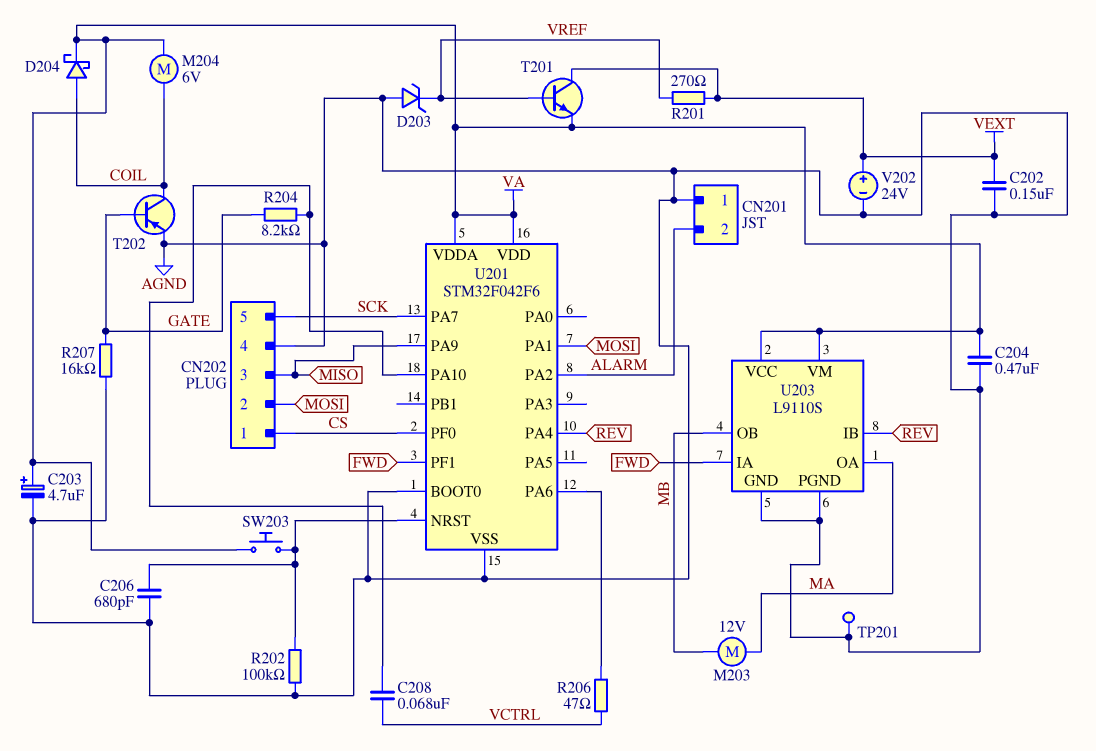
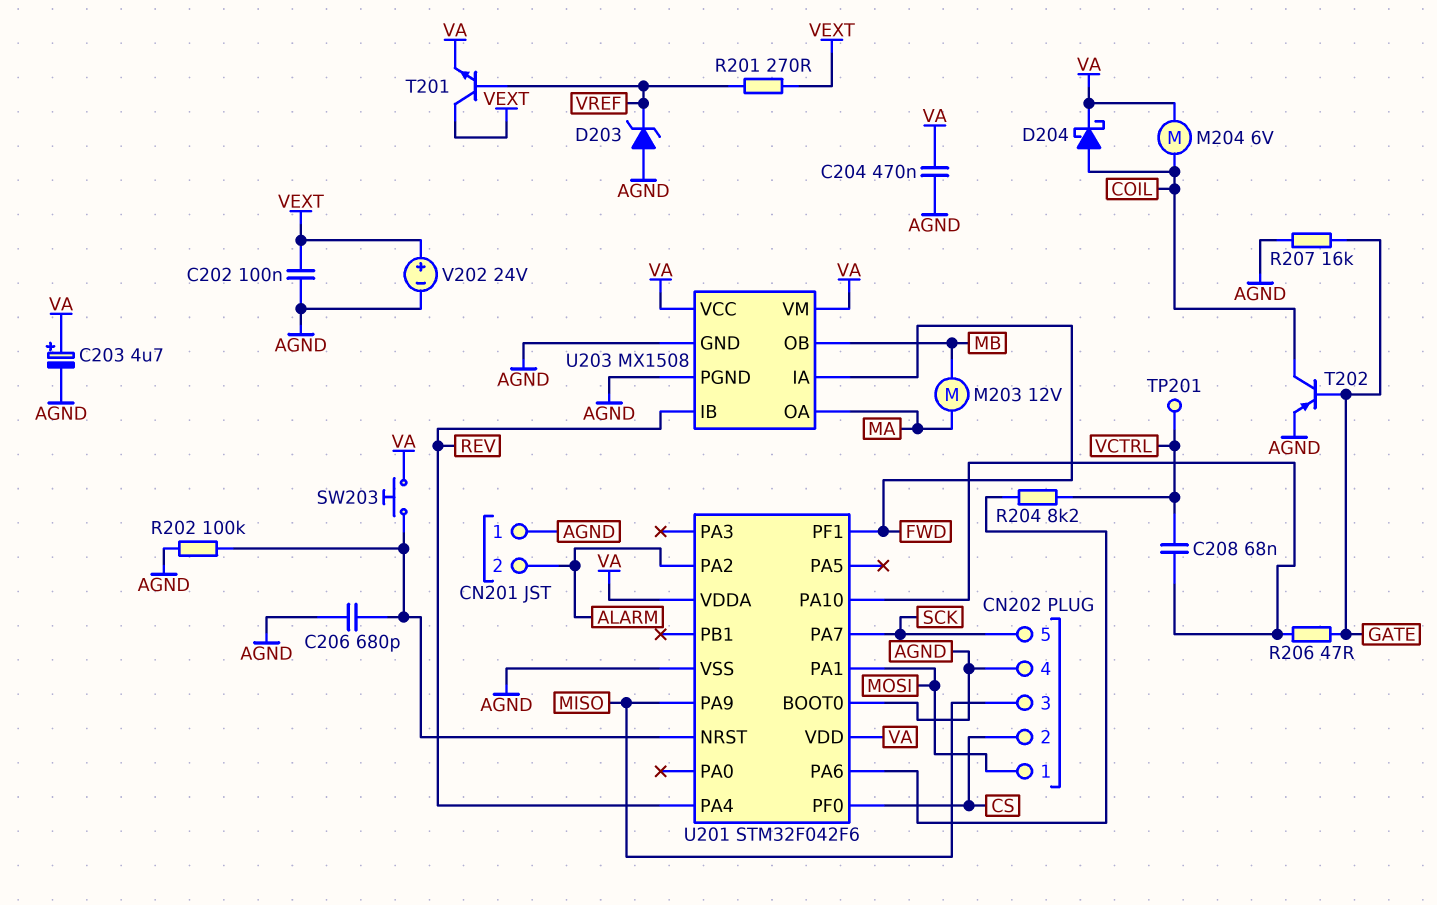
C202: 150nF (AGND, VEXT) -> 100nF (AGND, VEXT)
CN202 pin 1: CS -> MOSI
CN202 pin 2: MOSI -> CS
R204: 8.2k (GATE, U201/PA10) -> 8.2k (U201/PA6, VCTRL)
R206: 47 (U201/PA6, VCTRL) -> 47 (GATE, U201/PA10)
TP201: test point (AGND) -> test point (VCTRL)
U203: L9110S -> MX1508

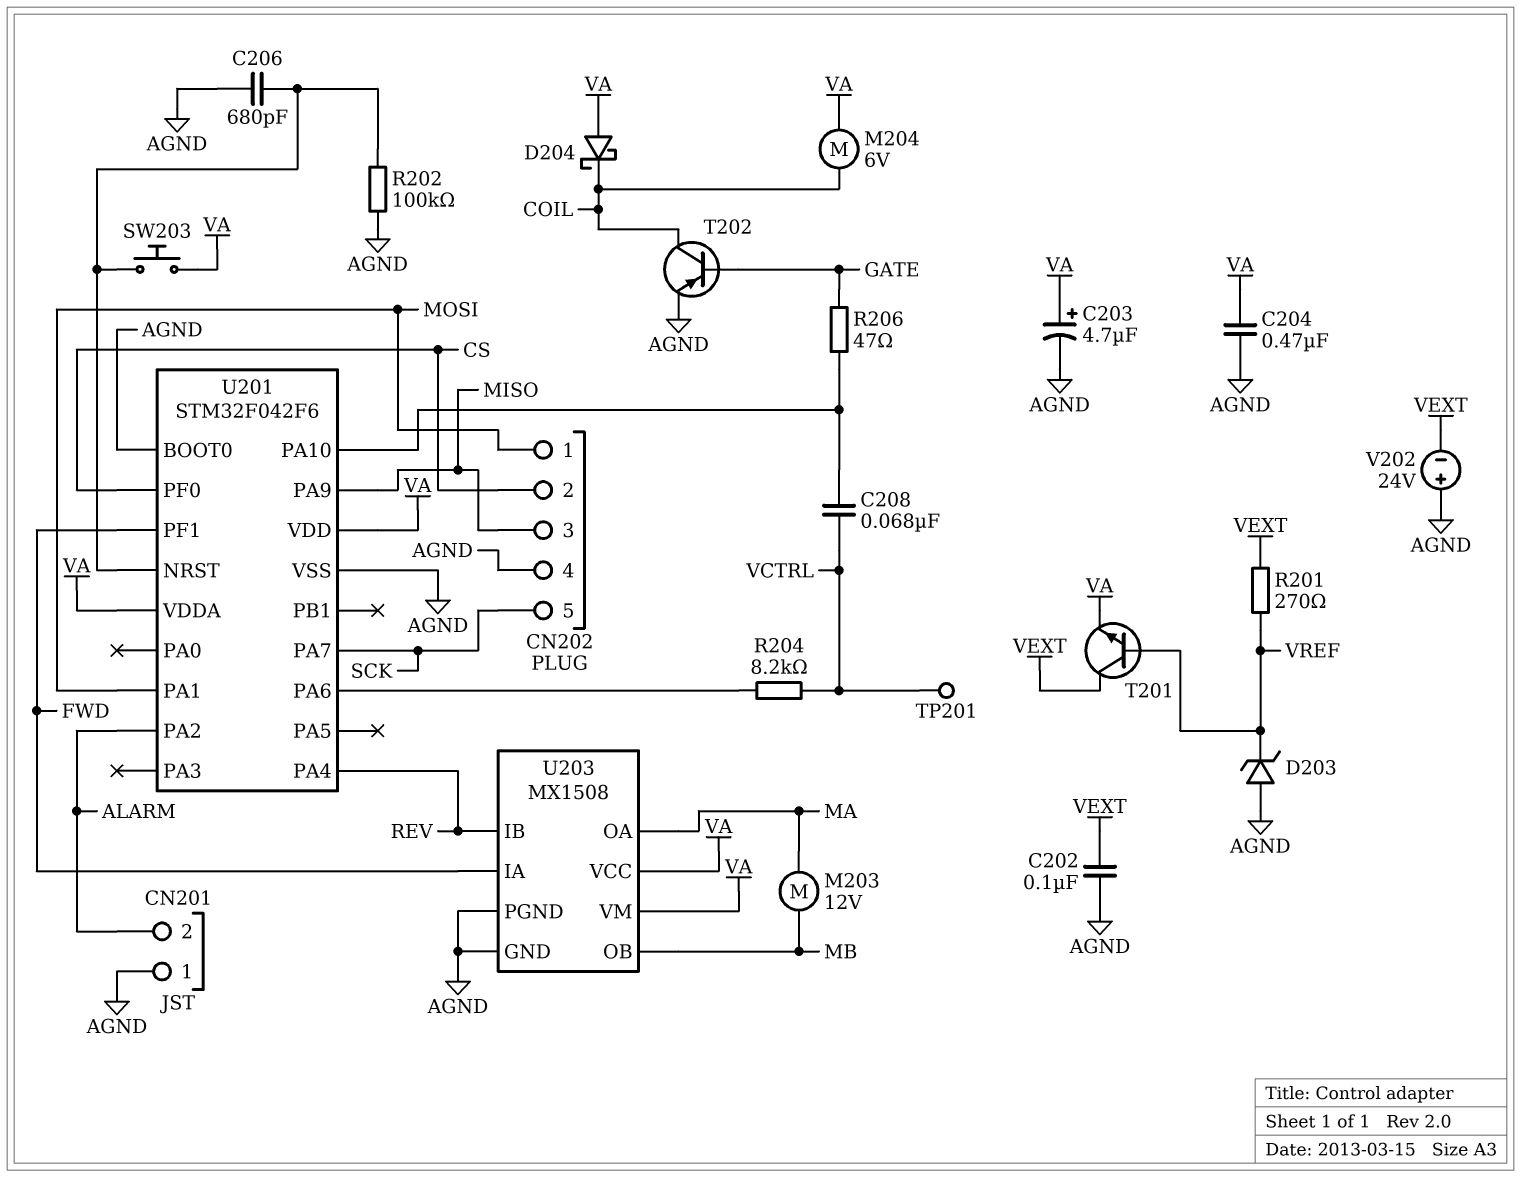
D204: schottky (A COIL, K VA) -> schottky (A VA, K COIL)
R207: 16k (AGND, GATE) -> none
V202: 24V (plus VEXT, minus AGND) -> 24V (plus AGND, minus VEXT)

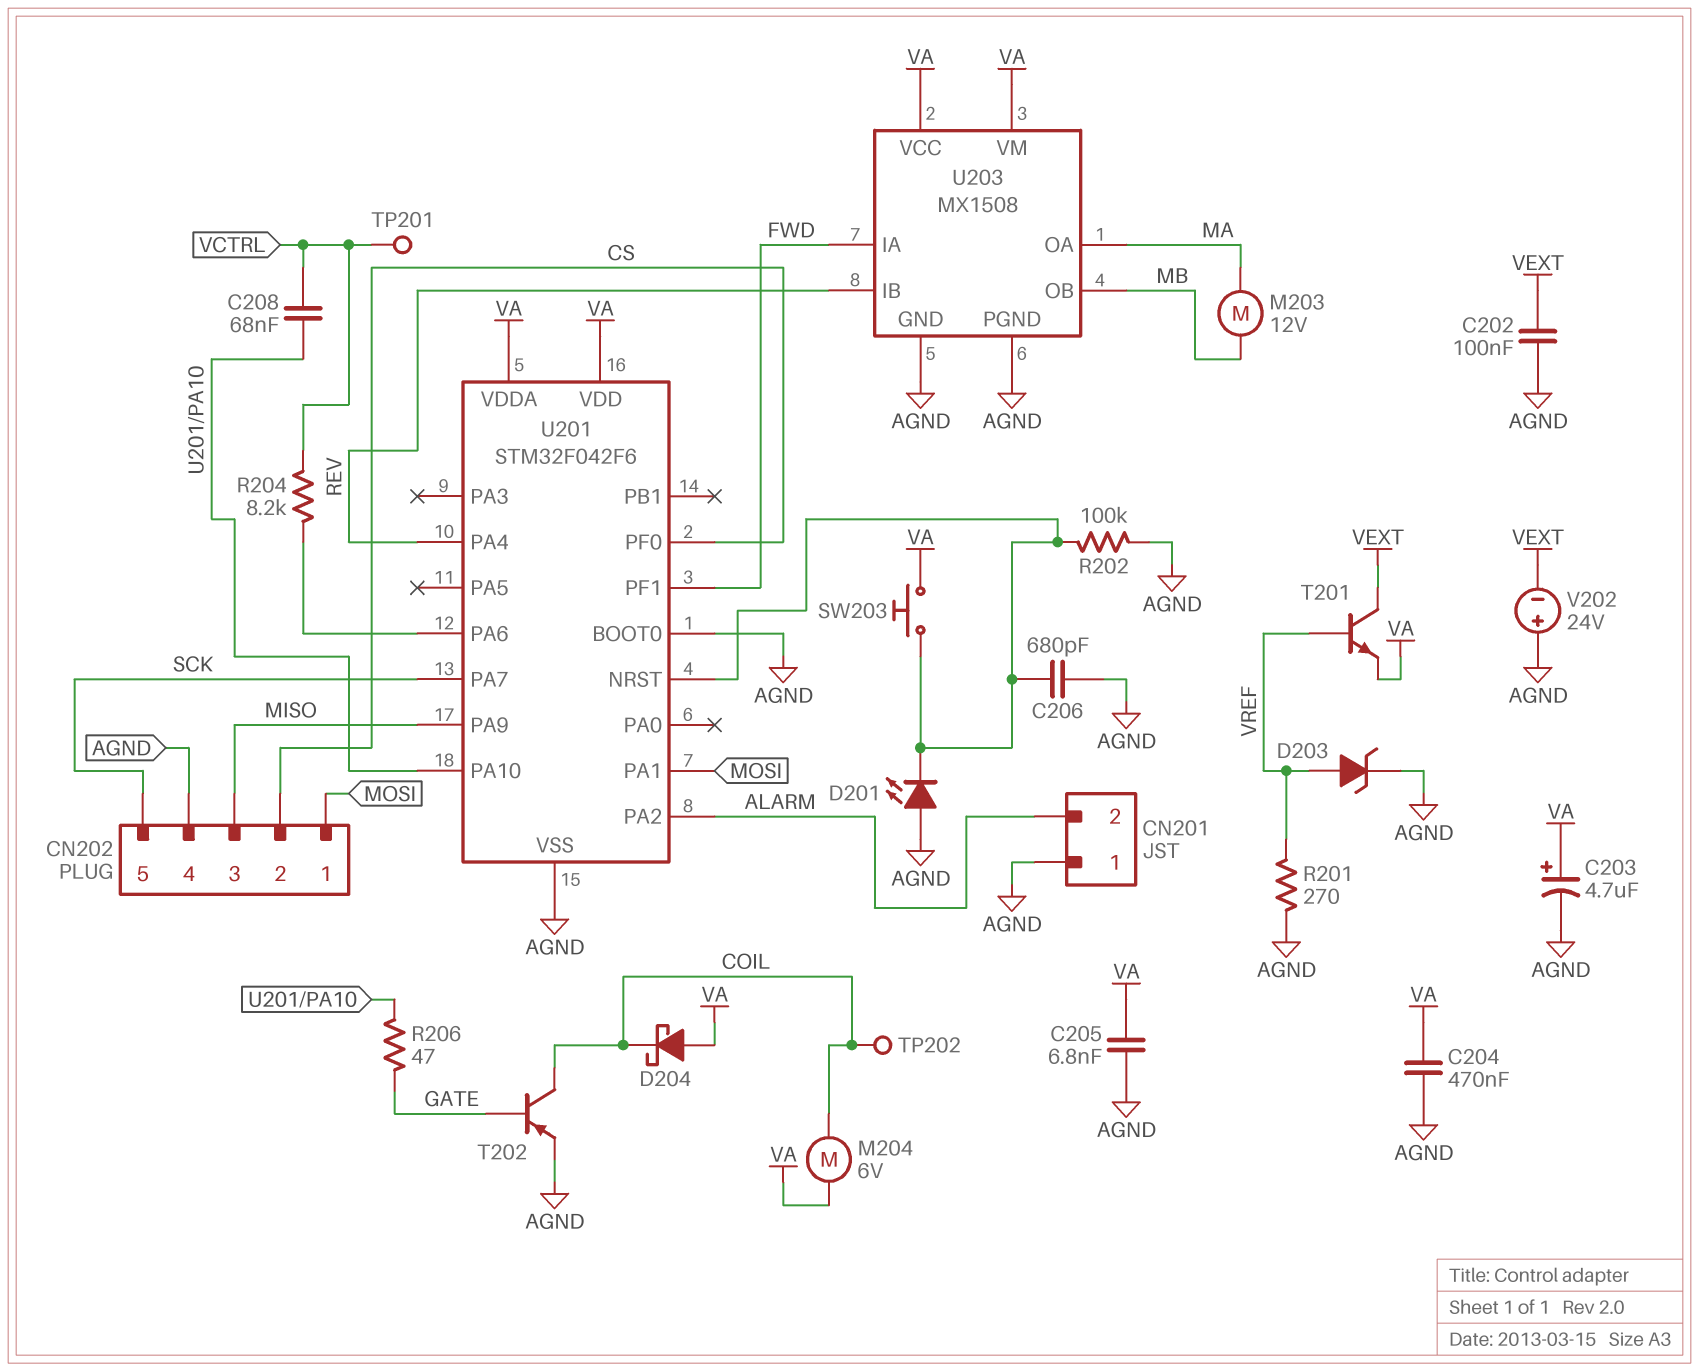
C205: none -> 6.8nF (AGND, VA)
D201: none -> LED (A AGND, K U201/NRST)
D203: zener (A AGND, K VREF) -> zener (A VREF, K AGND)
R201: 270 (VEXT, VREF) -> 270 (AGND, VREF)
TP202: none -> test point (COIL)

